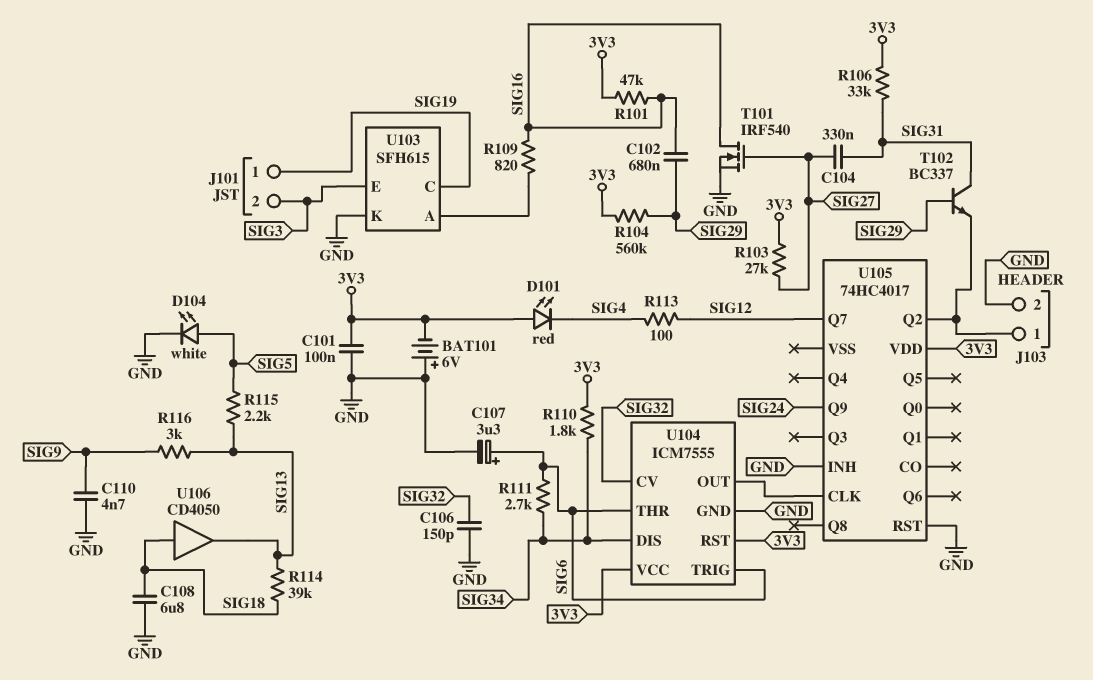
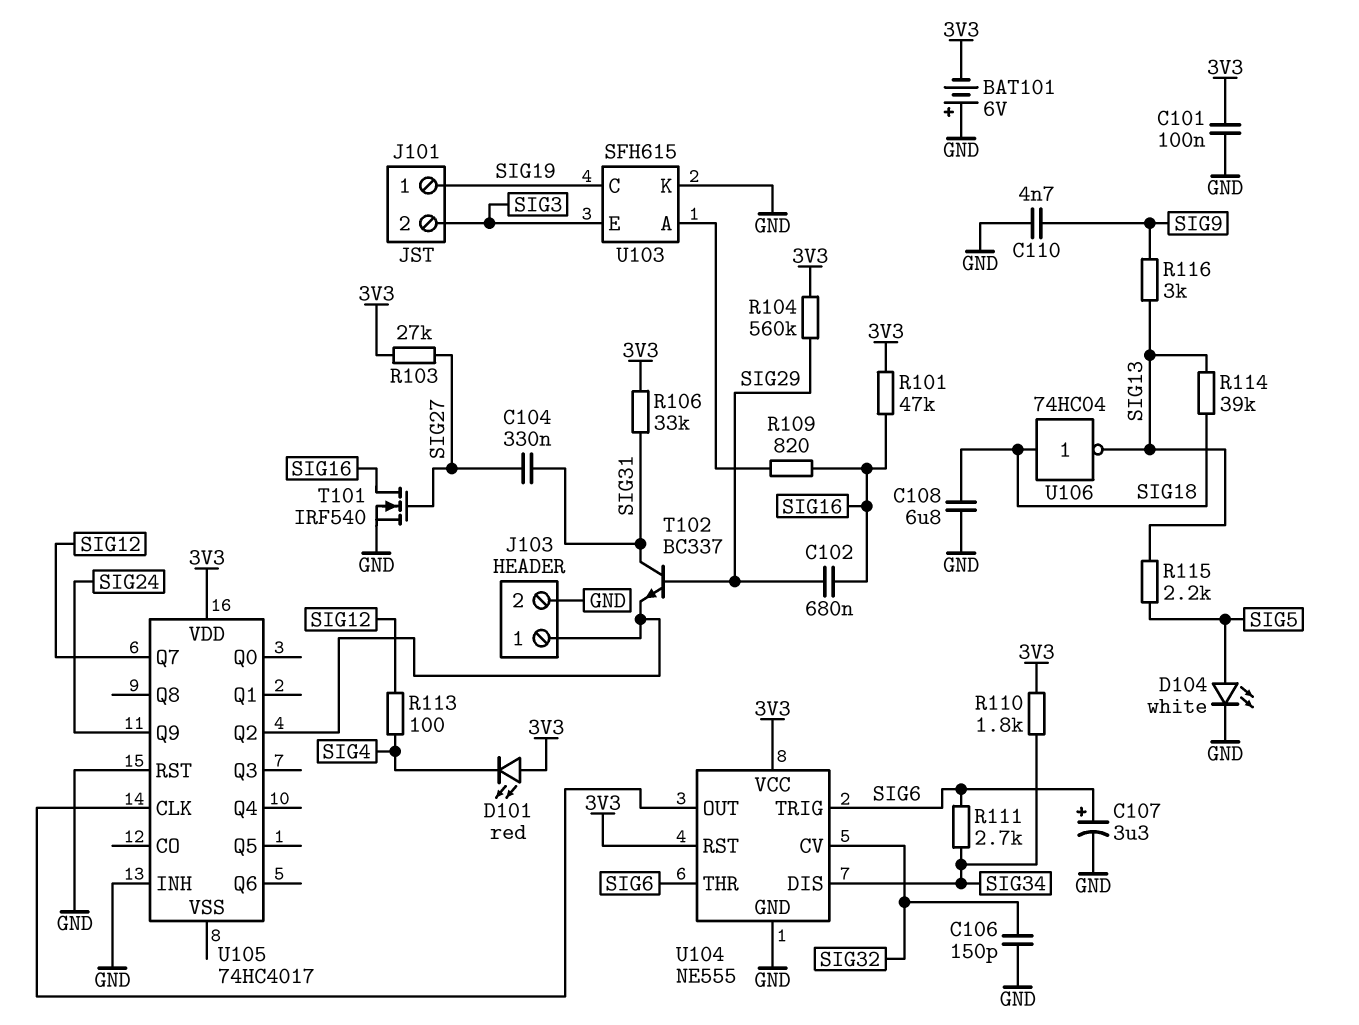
U104: ICM7555 -> NE555
U106: buffer CD4050 (in SIG18, out SIG13) -> NOT 74HC04 (in SIG18, out SIG13)

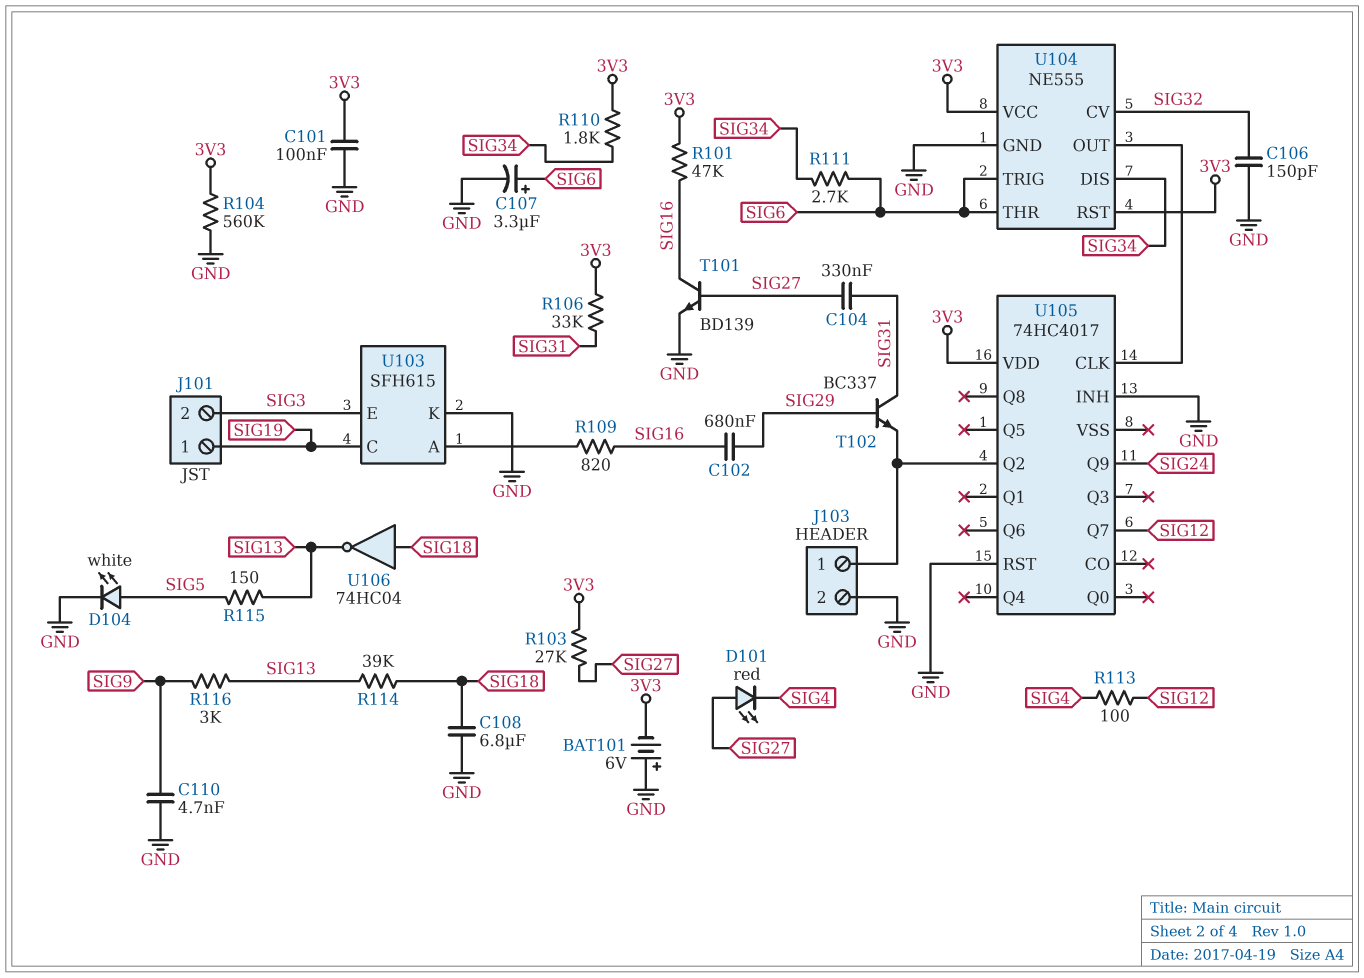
D101: LED red (A 3V3, K SIG4) -> LED red (A SIG27, K SIG4)
R104: 560k (3V3, SIG29) -> 560k (3V3, GND)
R115: 2.2k (SIG5, SIG13) -> 150 (SIG5, SIG13)
T101: NMOS IRF540 (G SIG27, D SIG16, S GND) -> NPN BD139 (B SIG27, C SIG16, E GND)

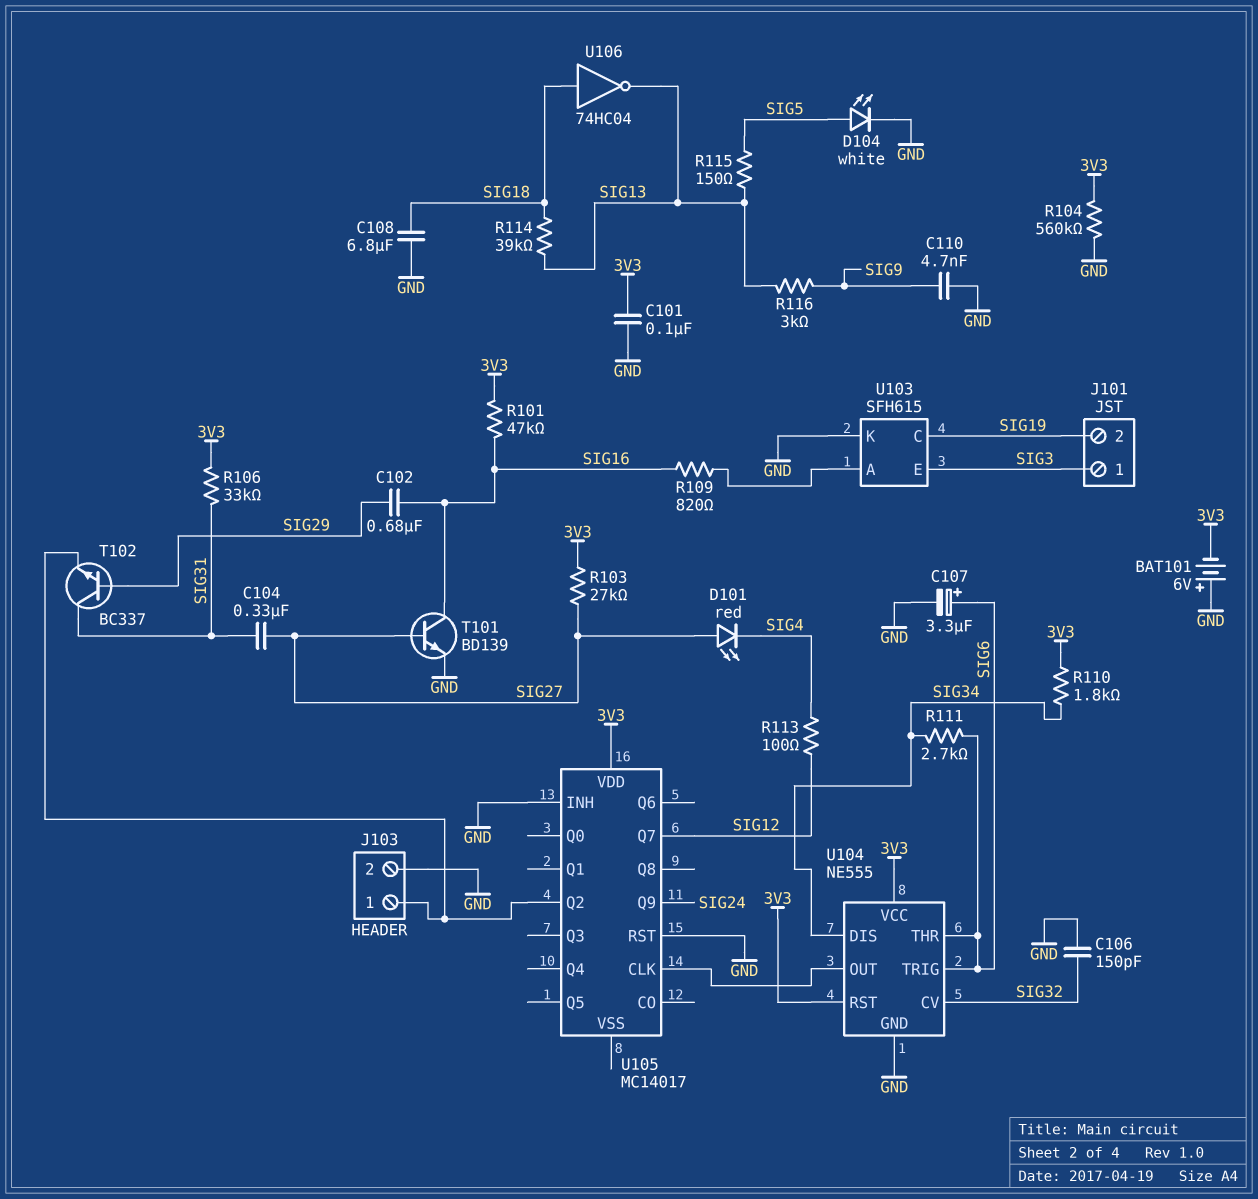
J101 pin 1: SIG19 -> SIG3
J101 pin 2: SIG3 -> SIG19
U105: 74HC4017 -> MC14017

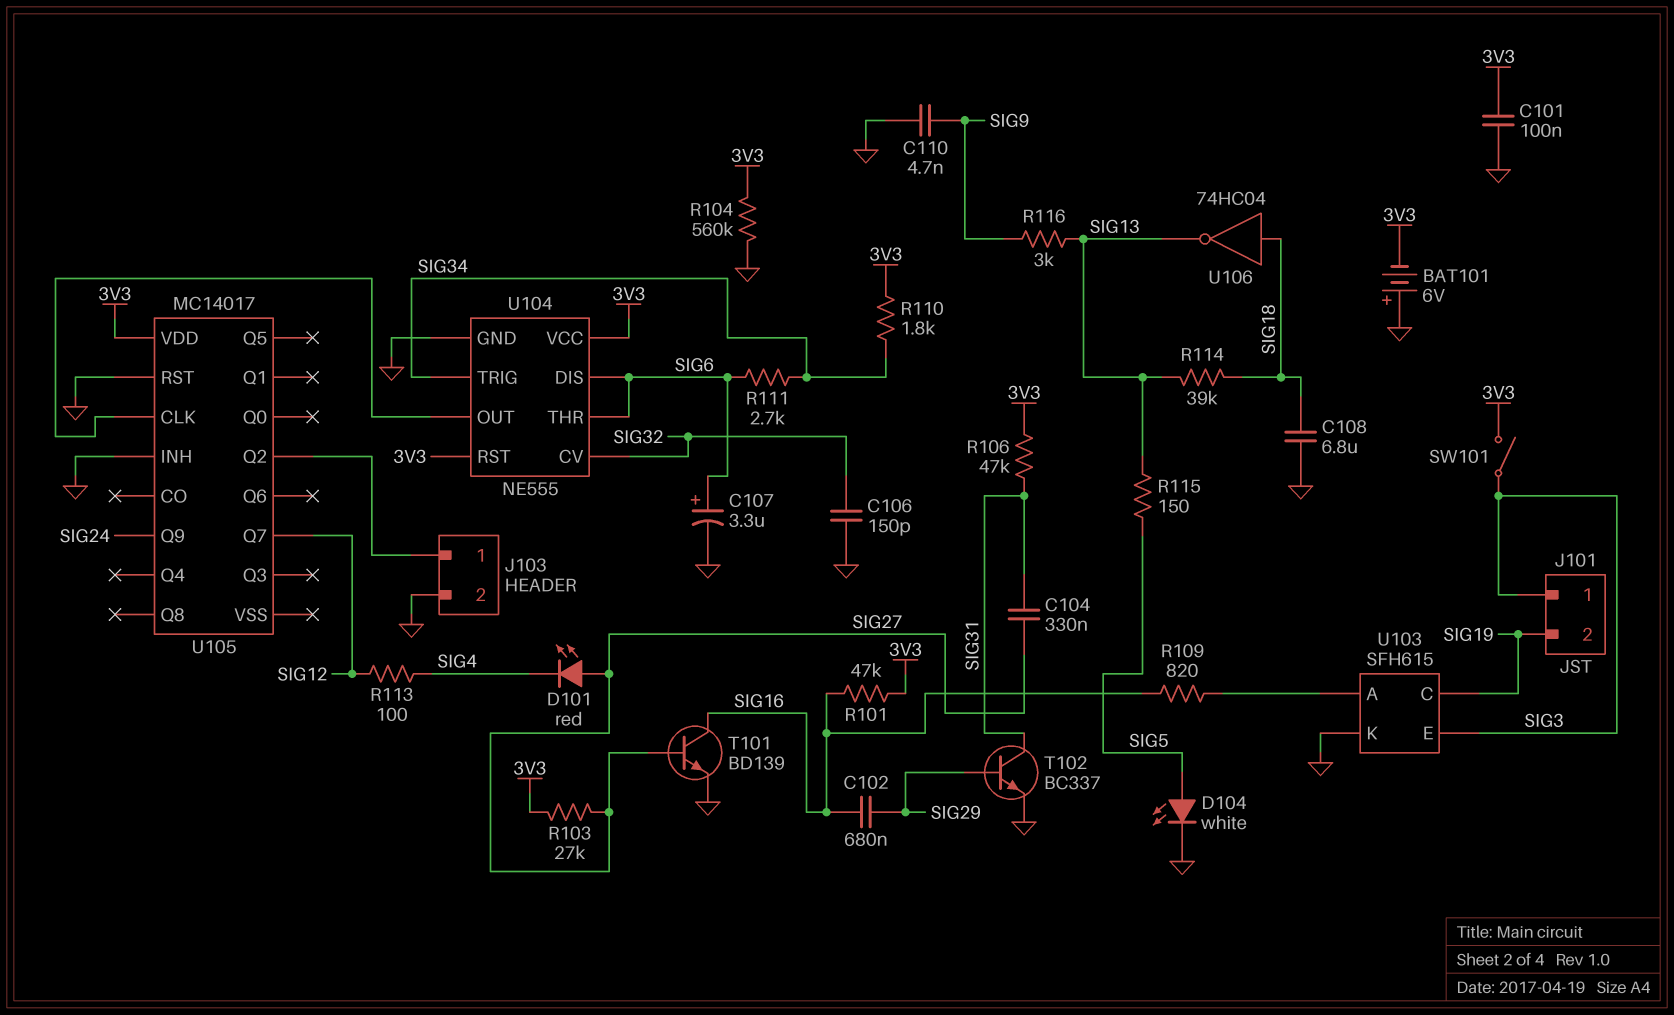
R106: 33k (3V3, SIG31) -> 47k (3V3, SIG31)
SW101: none -> switch (3V3, SIG3)
T102: NPN BC337 (B SIG29, C SIG31, E J103/1) -> NPN BC337 (B SIG29, C SIG31, E GND)
U104 pin DIS: SIG34 -> SIG6
U104 pin TRIG: SIG6 -> SIG34

